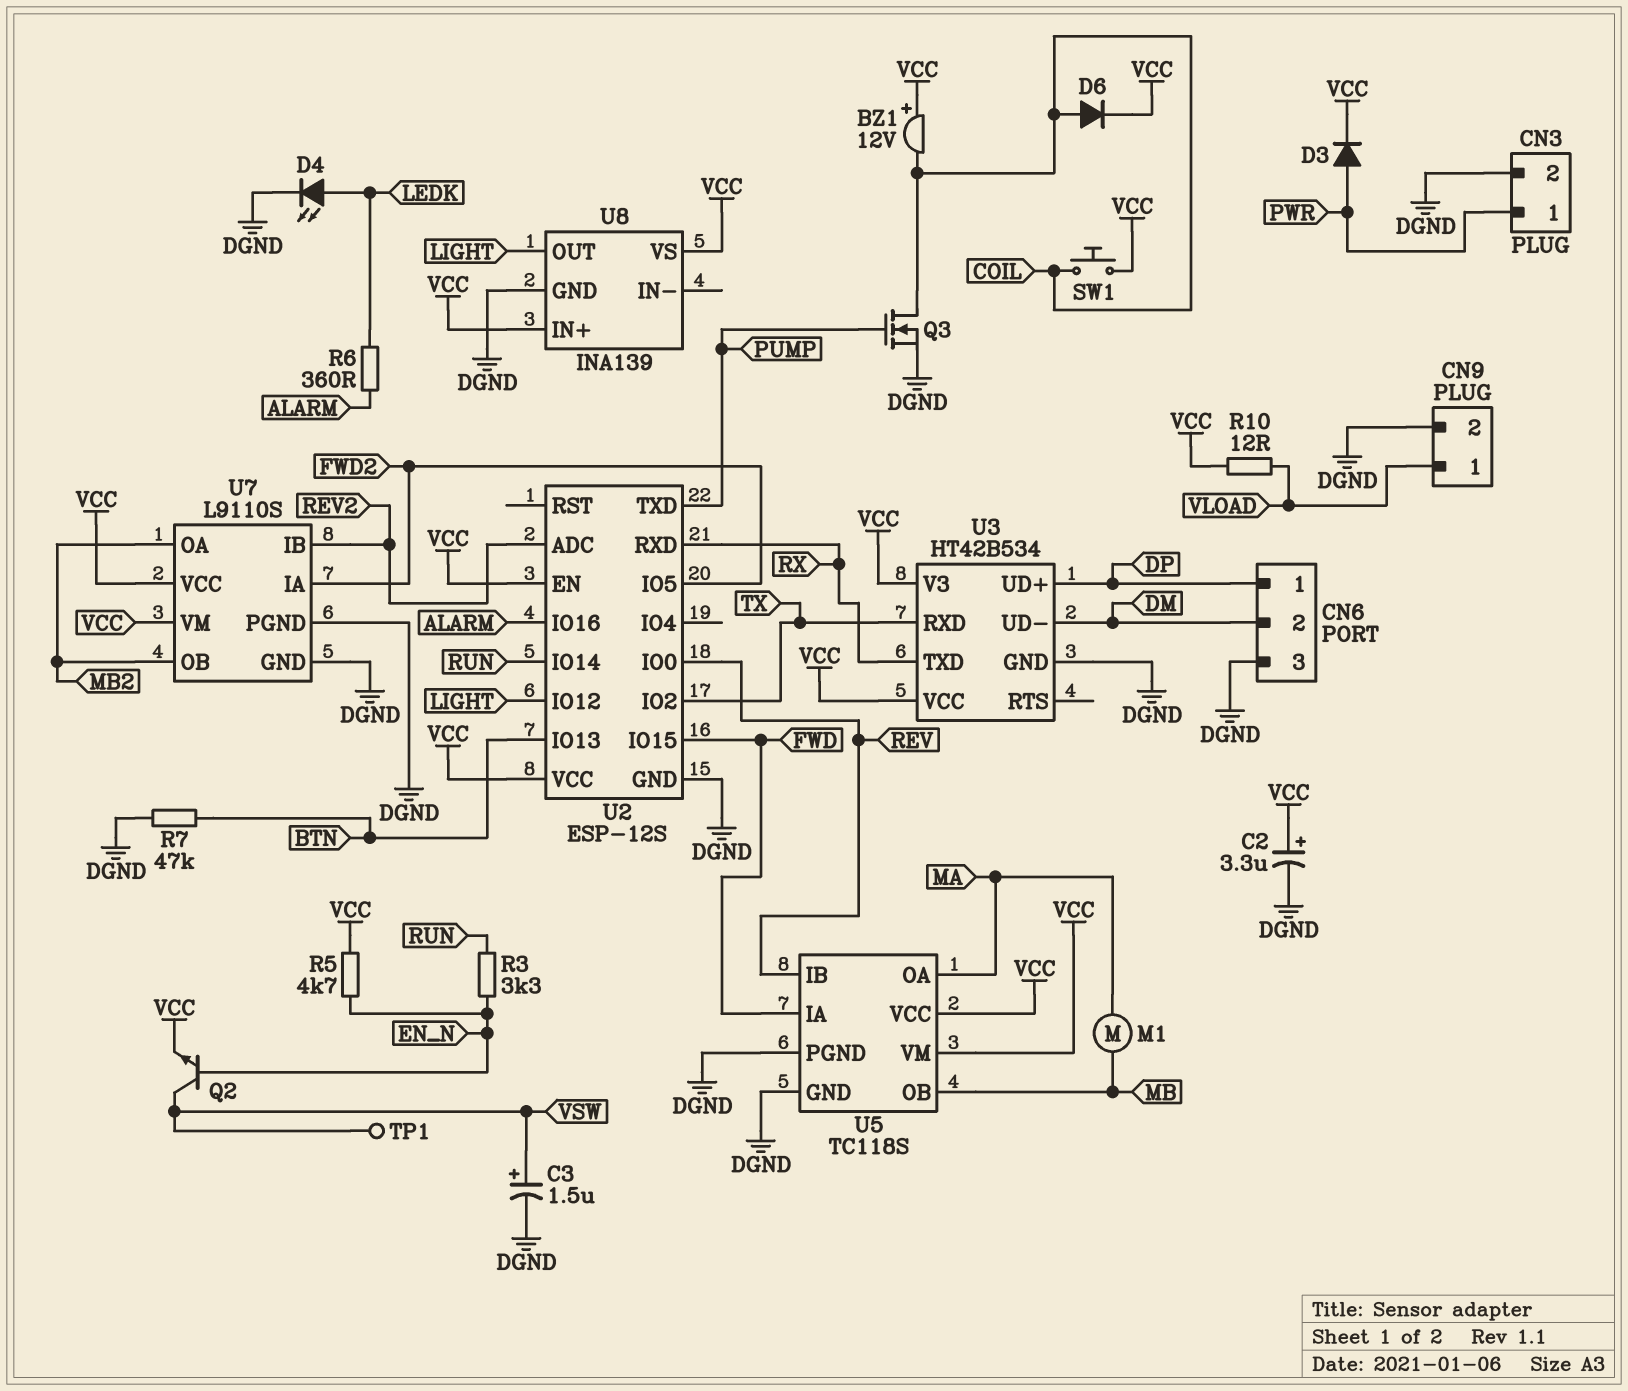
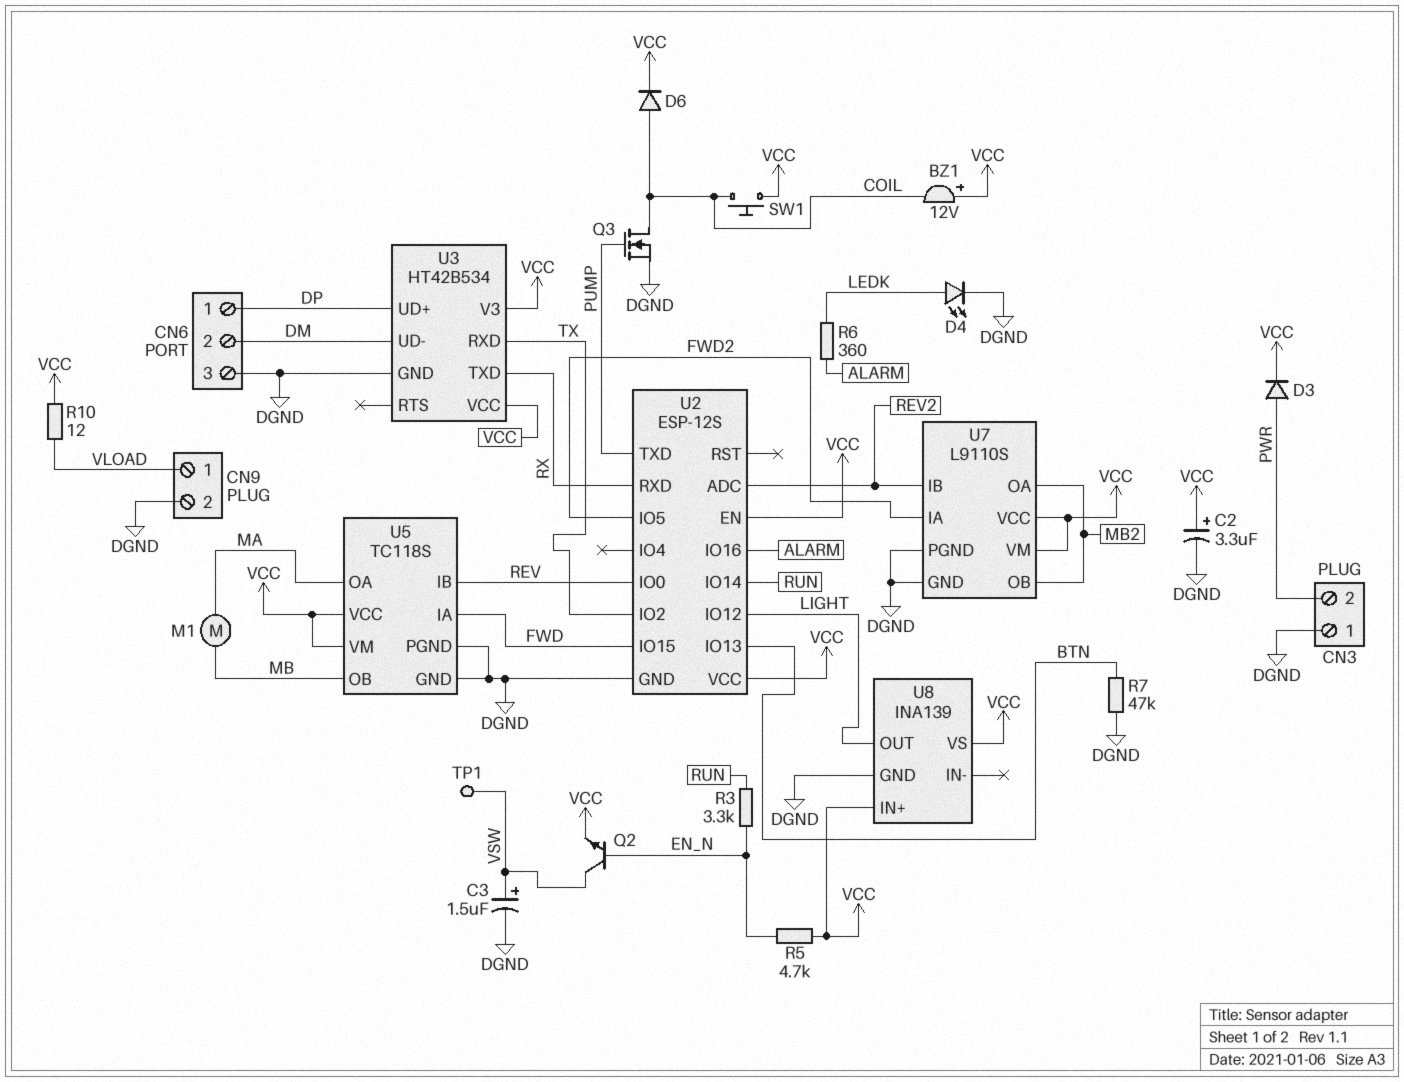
CN3 pin 1: PWR -> DGND
CN3 pin 2: DGND -> PWR

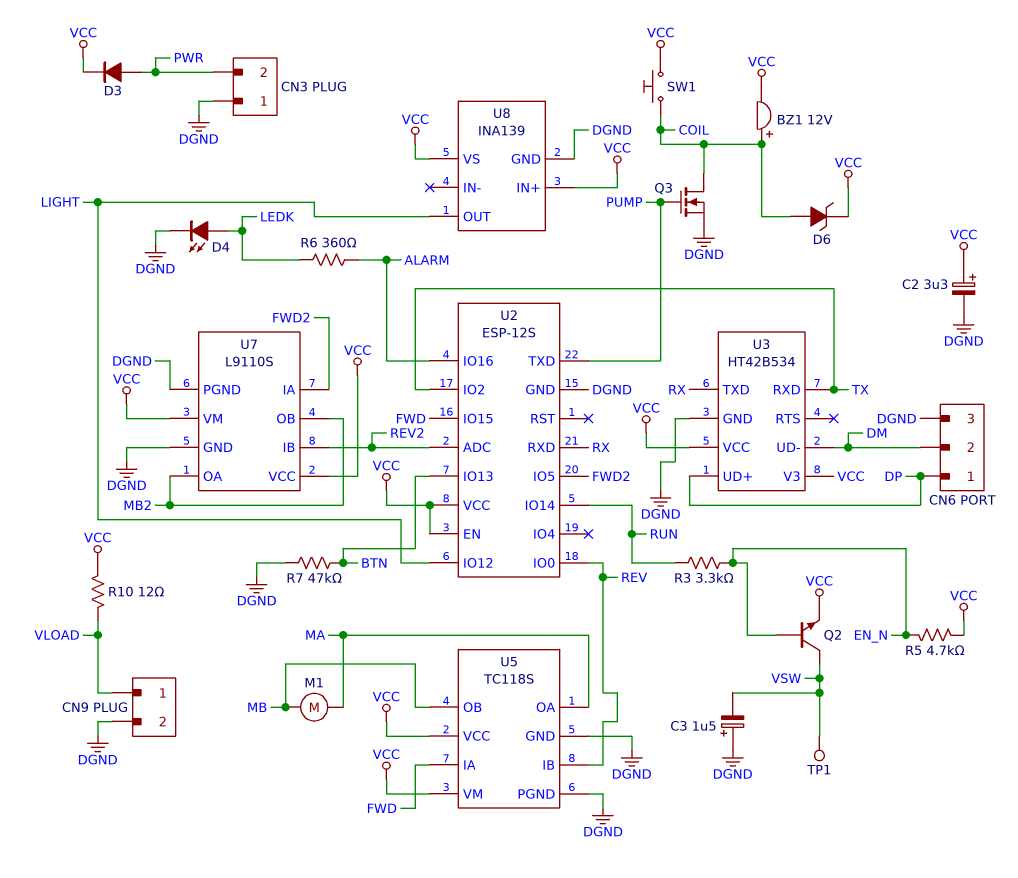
BZ1: buzzer 12V (plus VCC, minus COIL) -> buzzer 12V (plus COIL, minus VCC)
C3: 1.5uF (plus VSW, minus DGND) -> 1.5uF (plus DGND, minus VSW)
D6: diode (A COIL, K VCC) -> zener (A COIL, K VCC)

